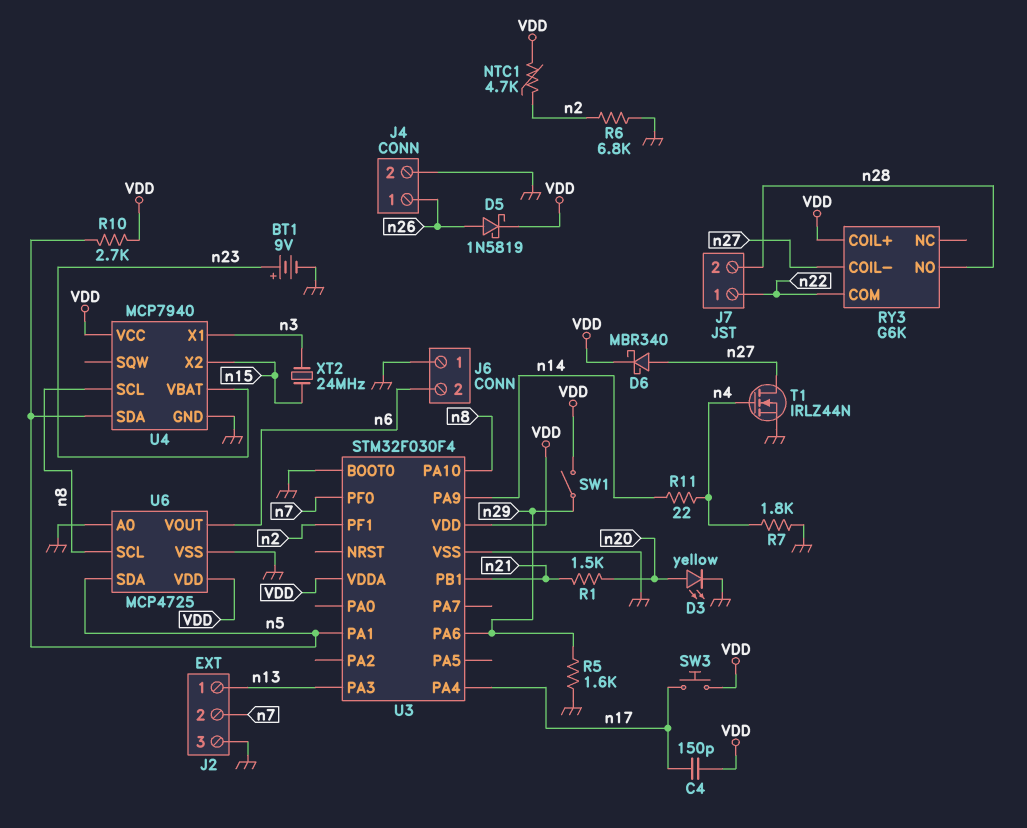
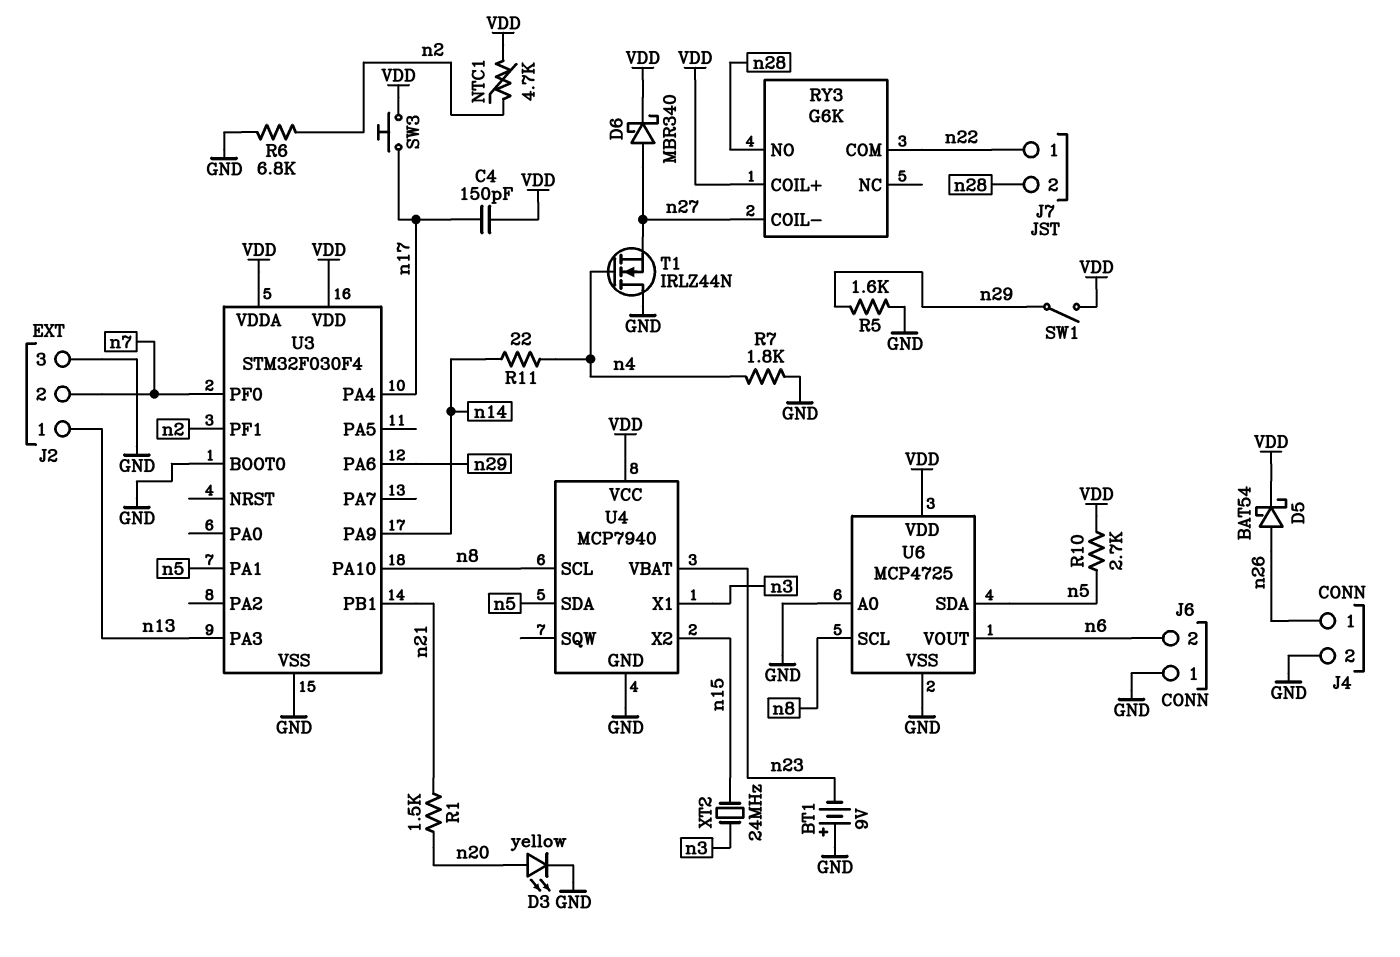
BT1: 9V (plus n23, minus GND) -> 9V (plus GND, minus n23)
D5: schottky 1N5819 (A n26, K VDD) -> schottky BAT54 (A n26, K VDD)
T1: NMOS IRLZ44N (G n4, D n27, S GND) -> NMOS IRLZ44N (G n4, D GND, S n27)

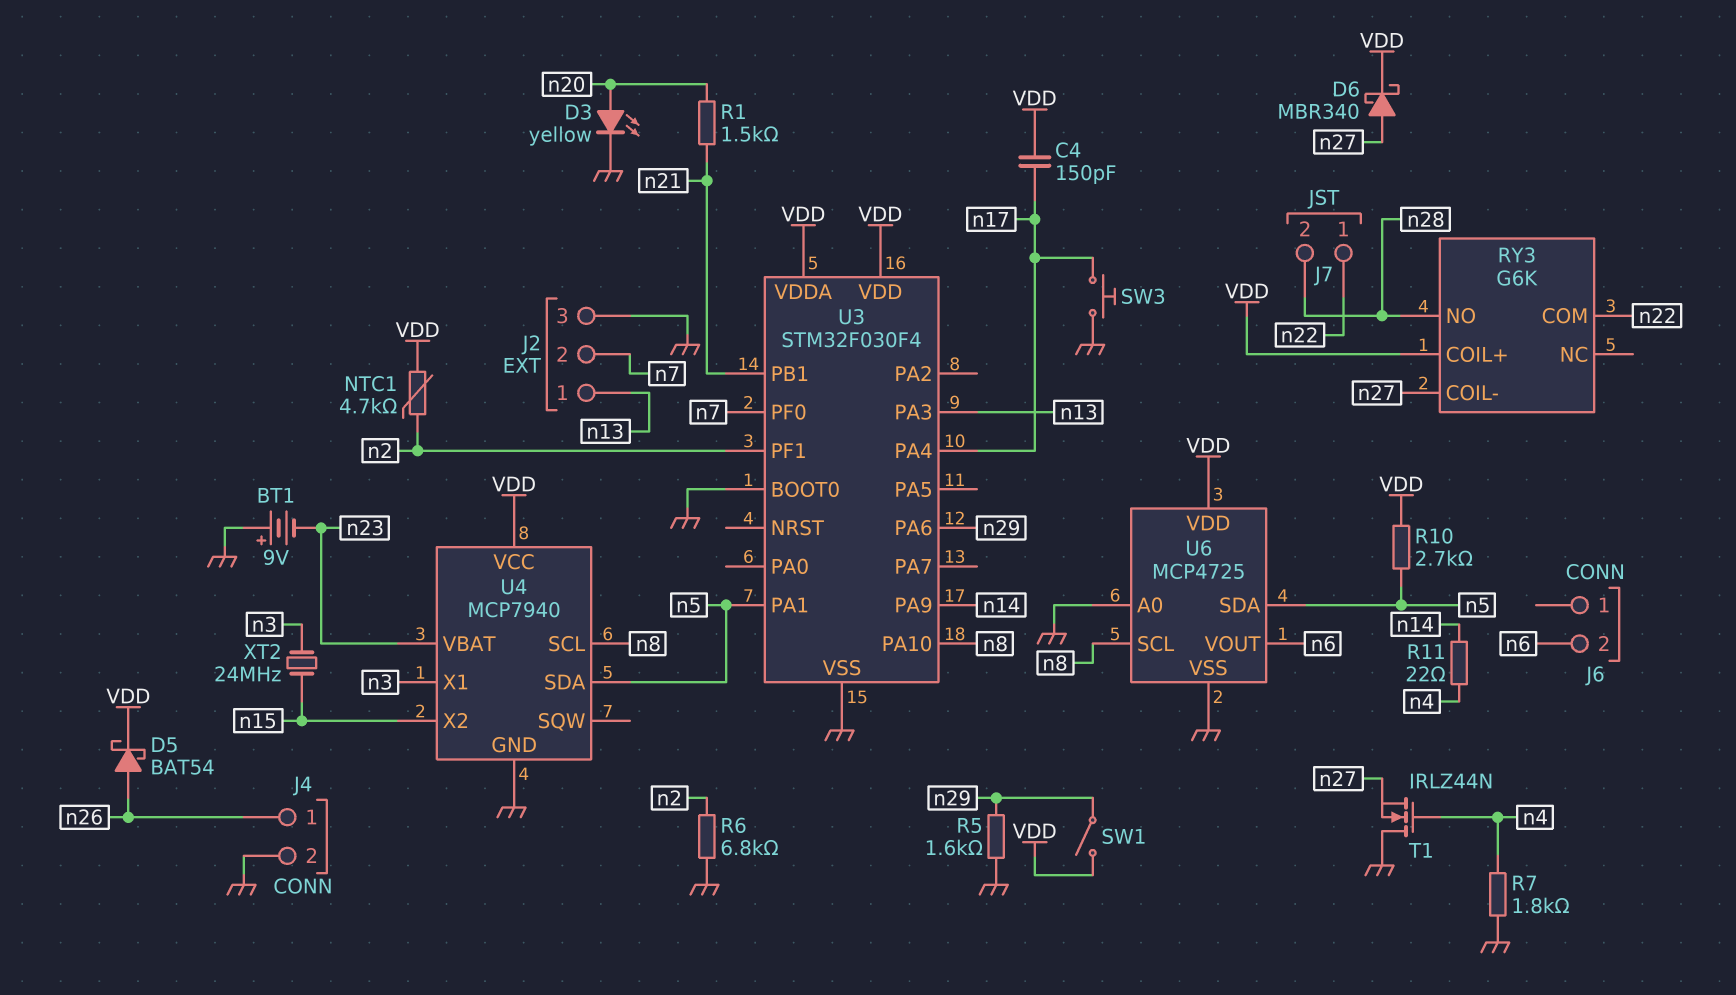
J6 pin 1: GND -> none
SW3: button (VDD, n17) -> button (GND, n17)

